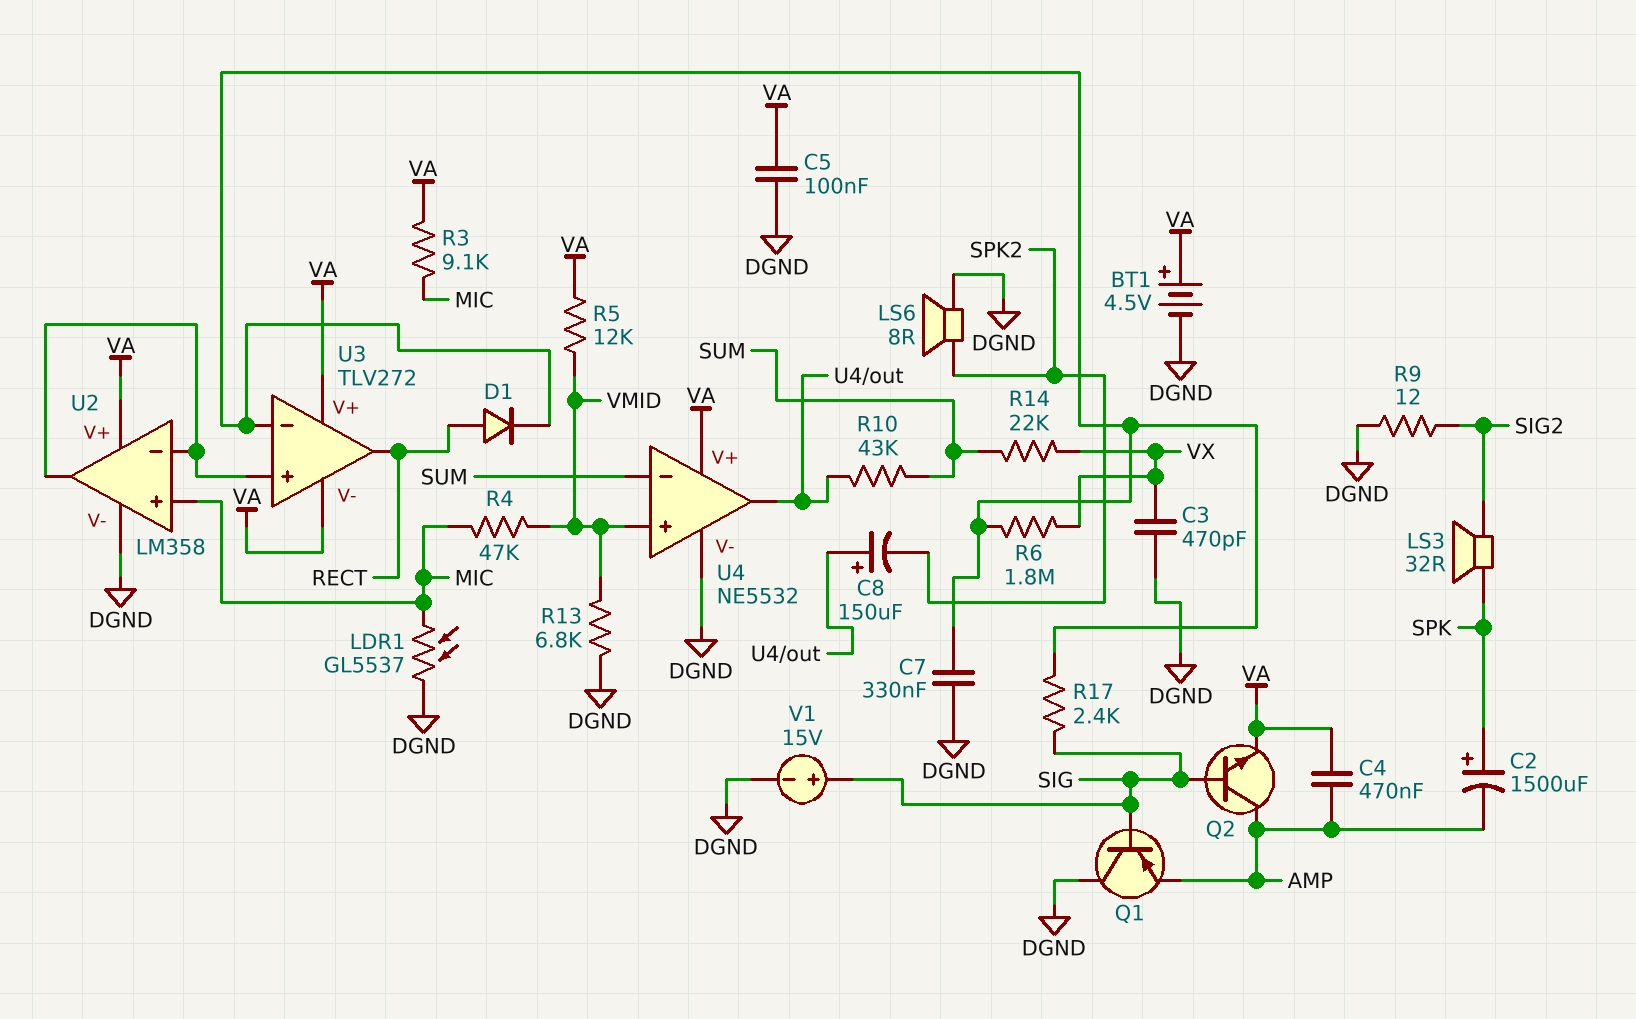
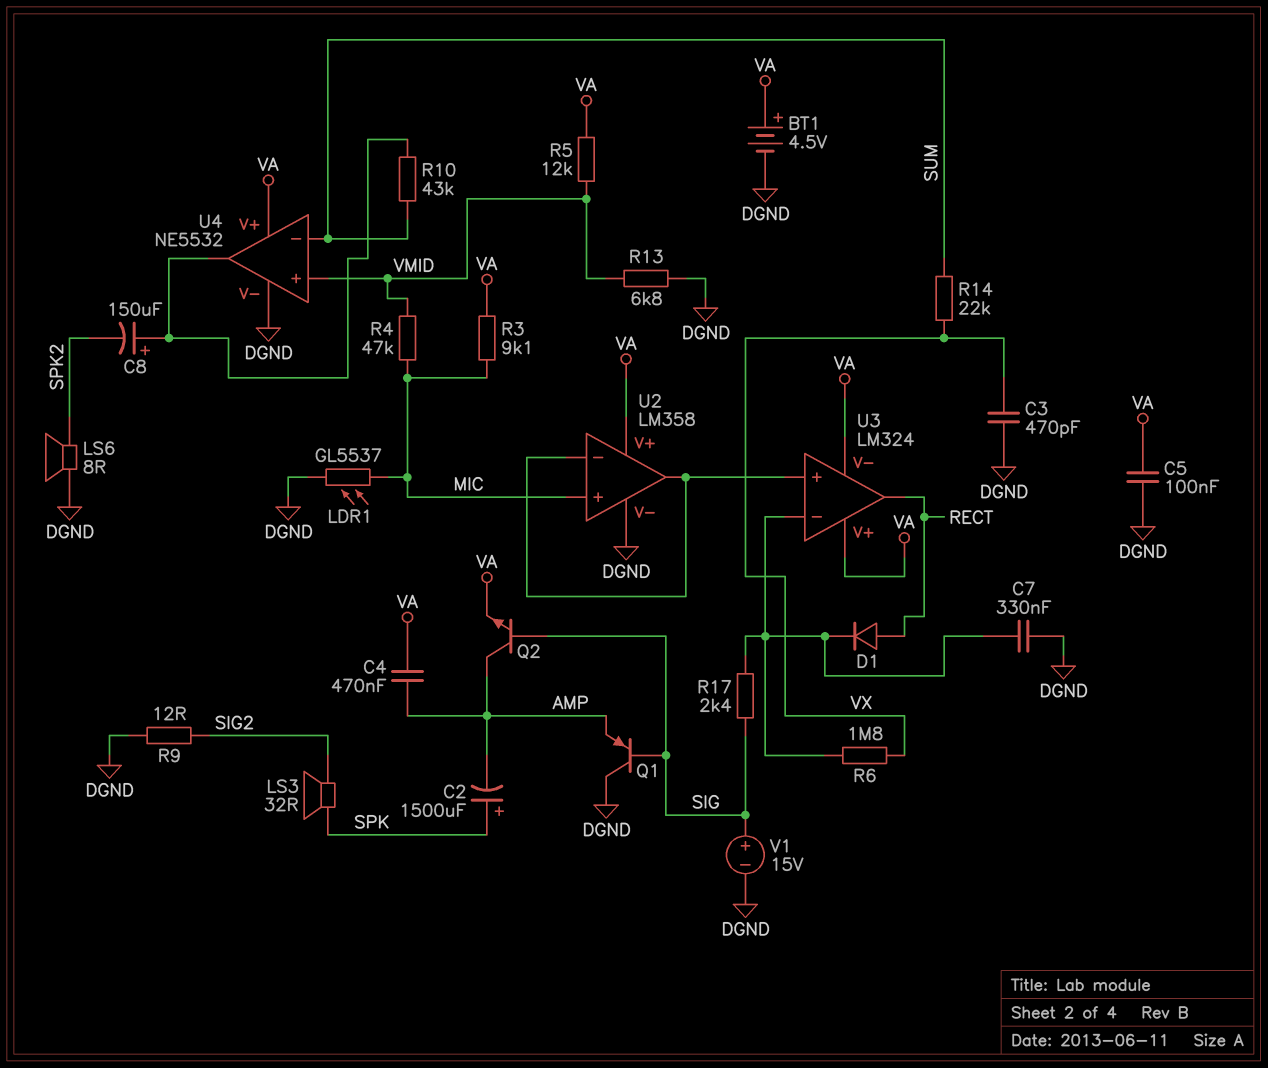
U3: TLV272 -> LM324

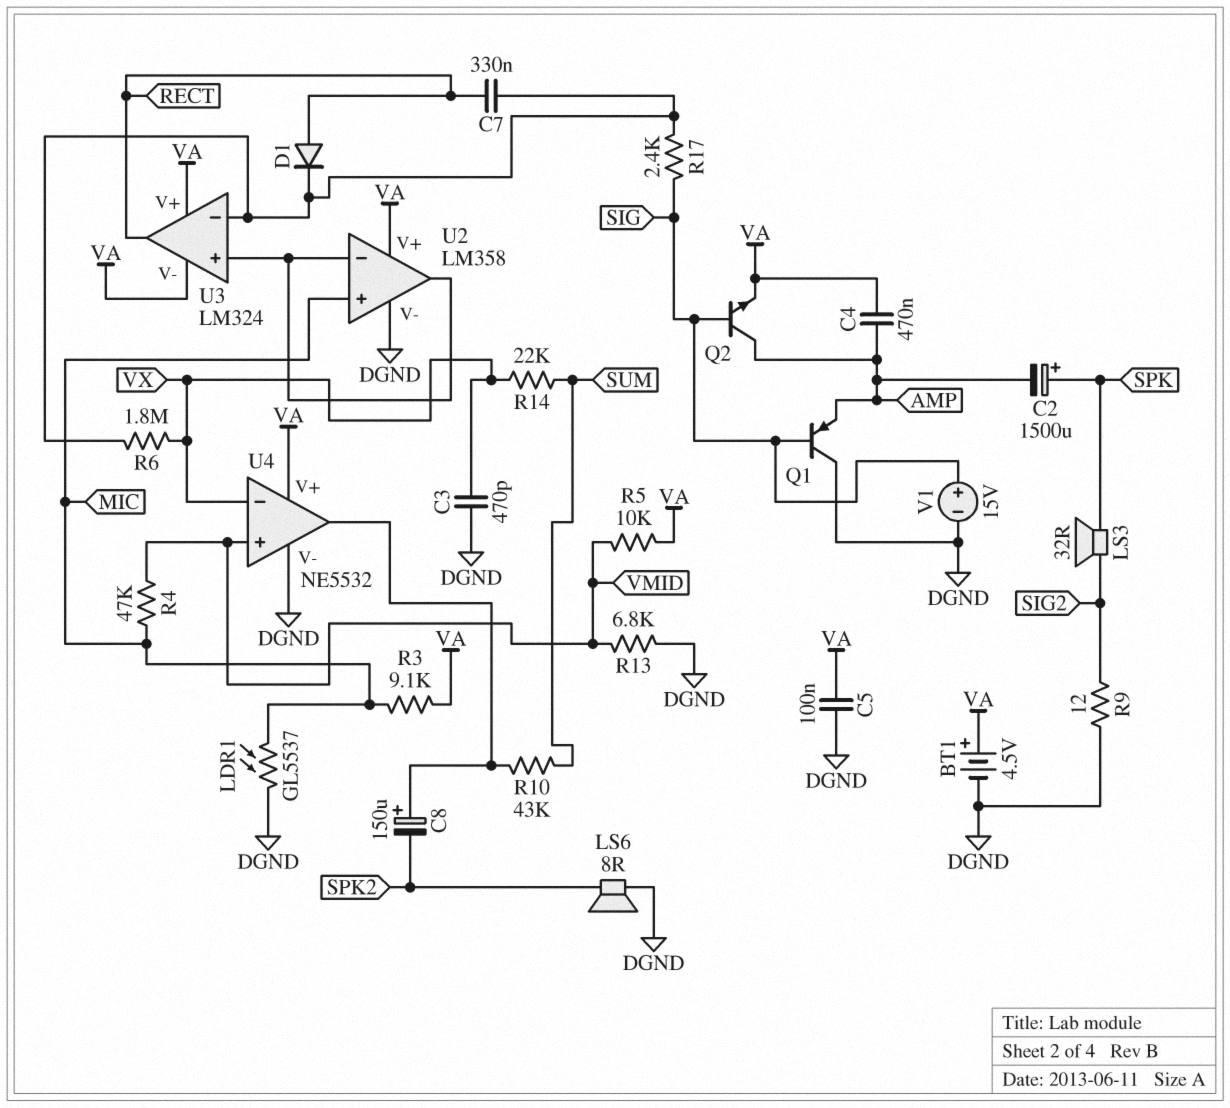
C7: 330nF (DGND, U3/in-) -> 330nF (RECT, U3/in-)
R5: 12k (VA, VMID) -> 10k (VA, VMID)
U4 pin in-: SUM -> VX

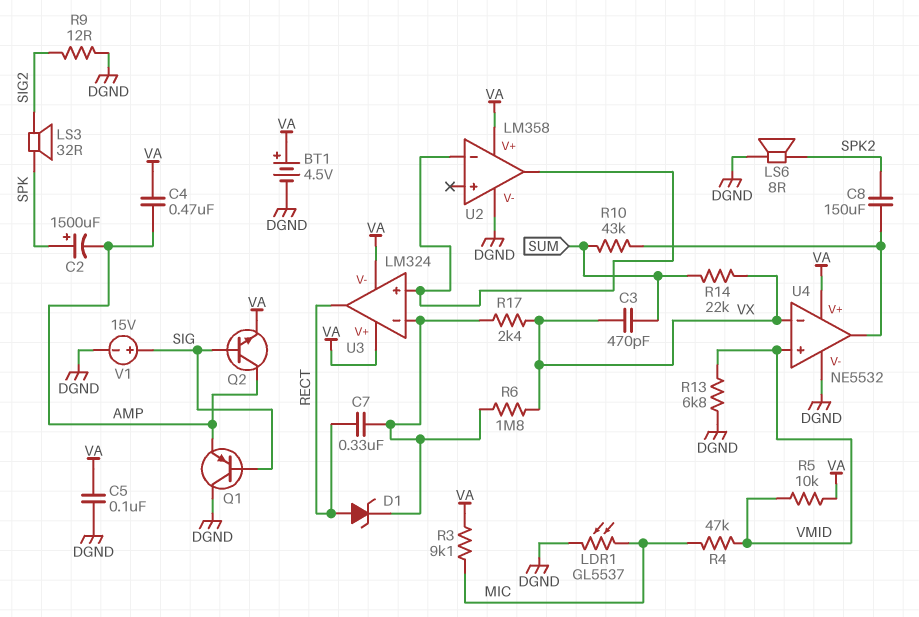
C3: 470pF (DGND, VX) -> 470pF (SUM, VX)
C8: 150uF (plus U4/out, minus SPK2) -> 150uF (SPK2, U4/out)
D1: diode (A RECT, K U3/in-) -> zener (A RECT, K U3/in-)
R17: 2.4k (SIG, U3/in-) -> 2.4k (U3/in-, VX)
U2 pin in+: MIC -> none

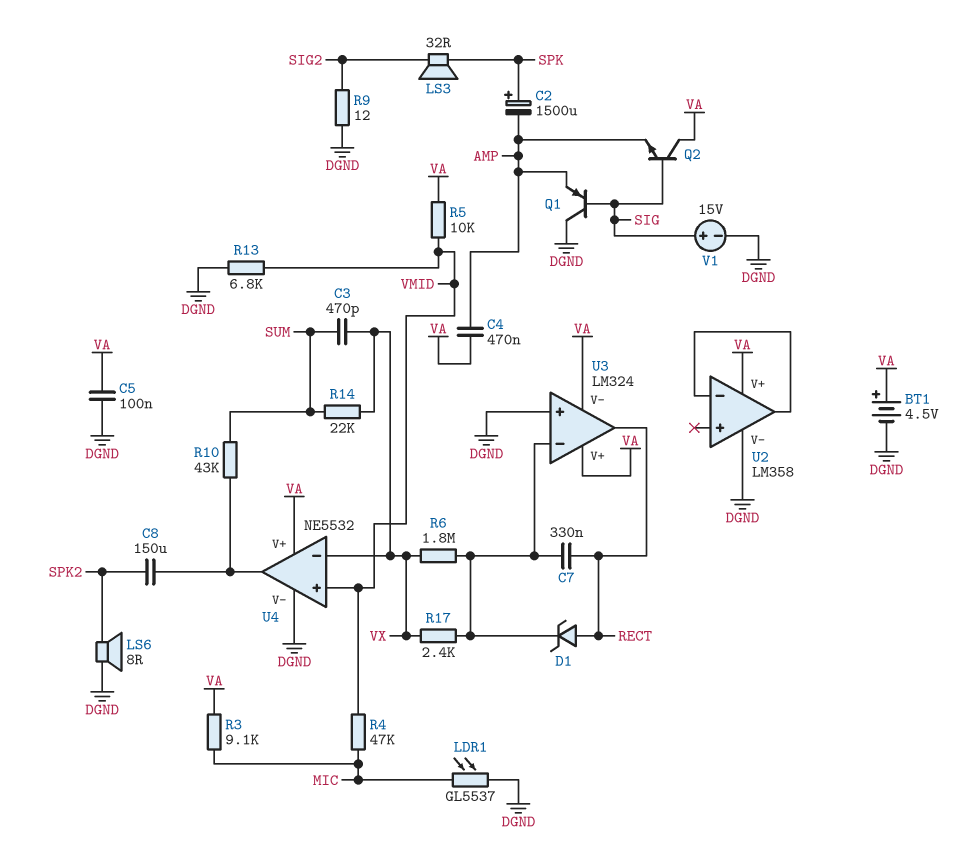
Q2: NPN (B SIG, C AMP, E VA) -> NPN (B SIG, C VA, E AMP)
U3 pin in+: U2/in- -> DGND

